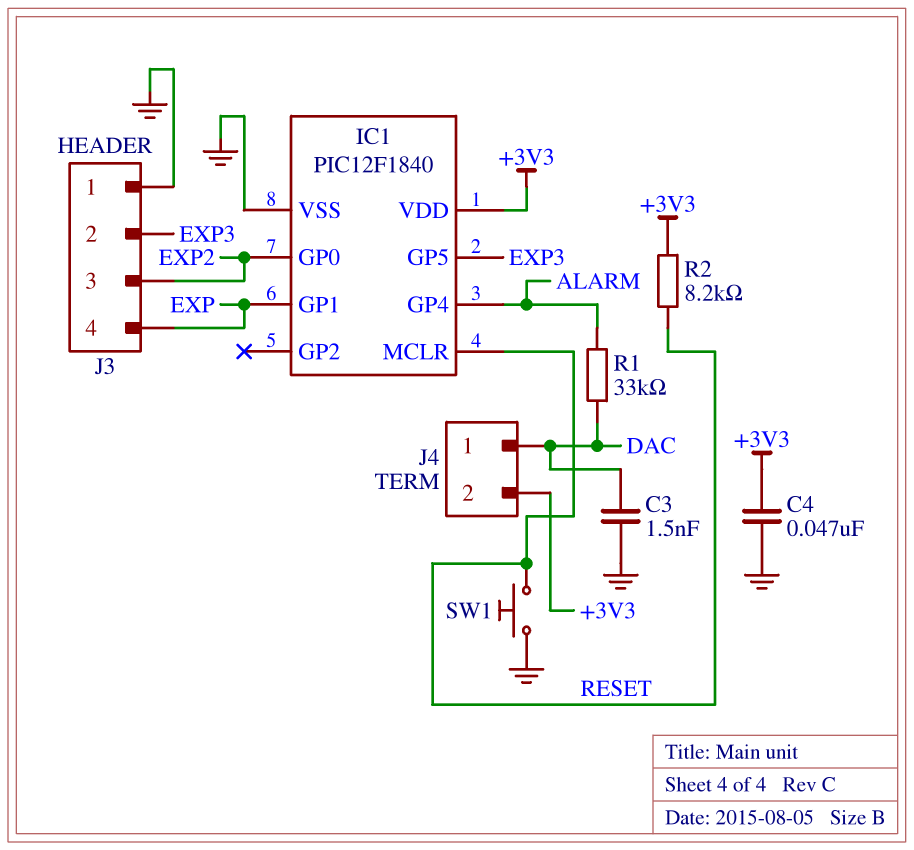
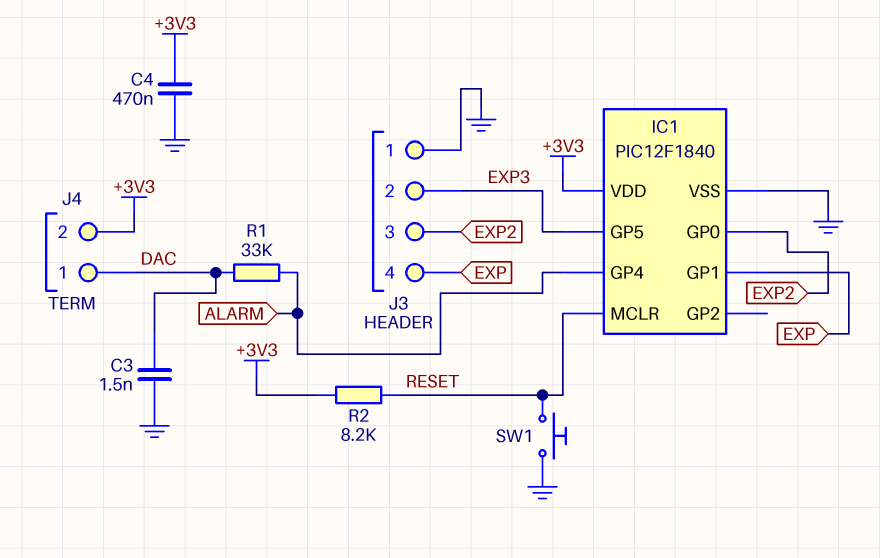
C4: 47nF (+3V3, GND) -> 470nF (+3V3, GND)

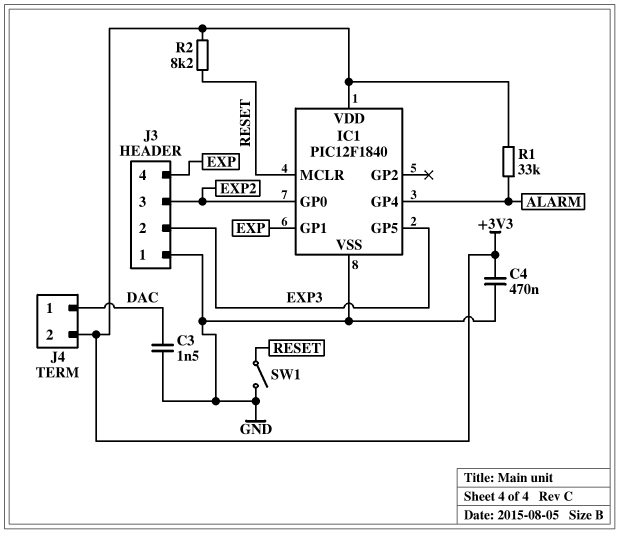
R1: 33k (ALARM, DAC) -> 33k (+3V3, ALARM)
SW1: button (GND, RESET) -> switch (GND, RESET)

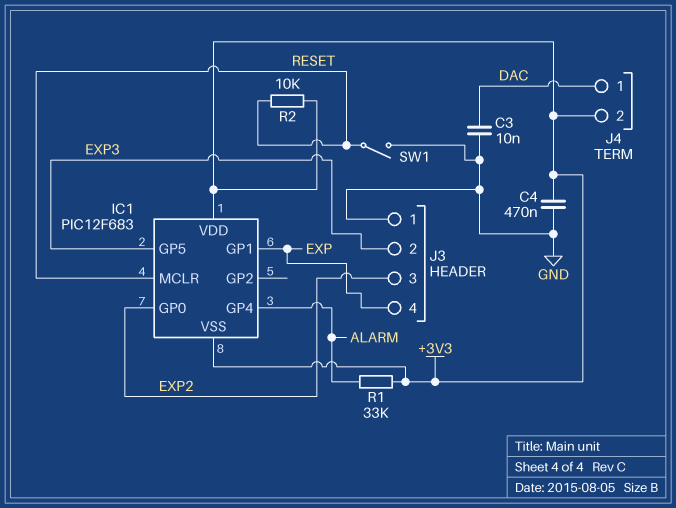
C3: 1.5nF (DAC, GND) -> 10nF (DAC, GND)
IC1: PIC12F1840 -> PIC12F683
IC1 pin VSS: GND -> +3V3
R2: 8.2k (+3V3, RESET) -> 10k (+3V3, RESET)

